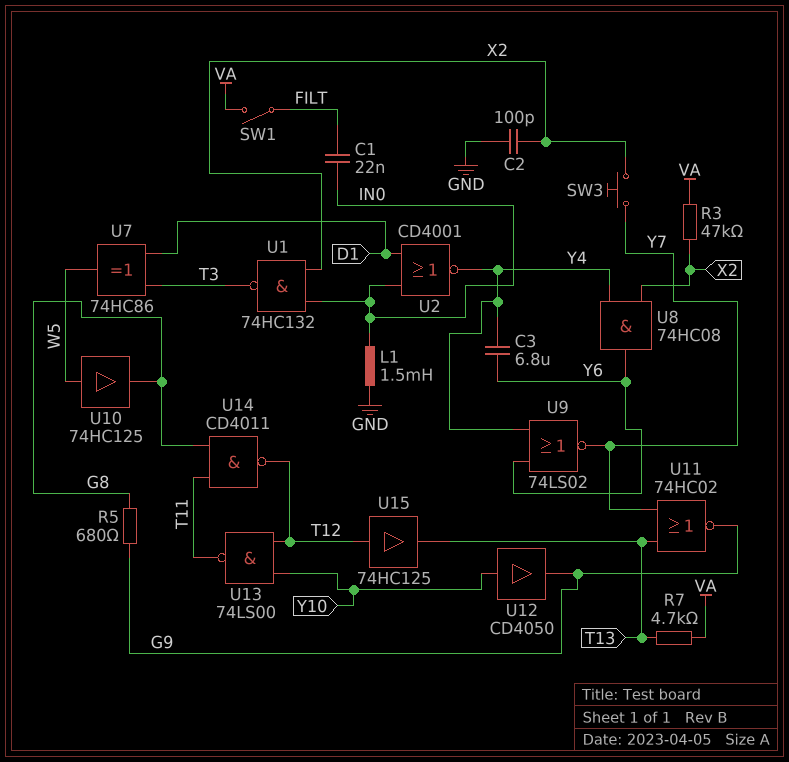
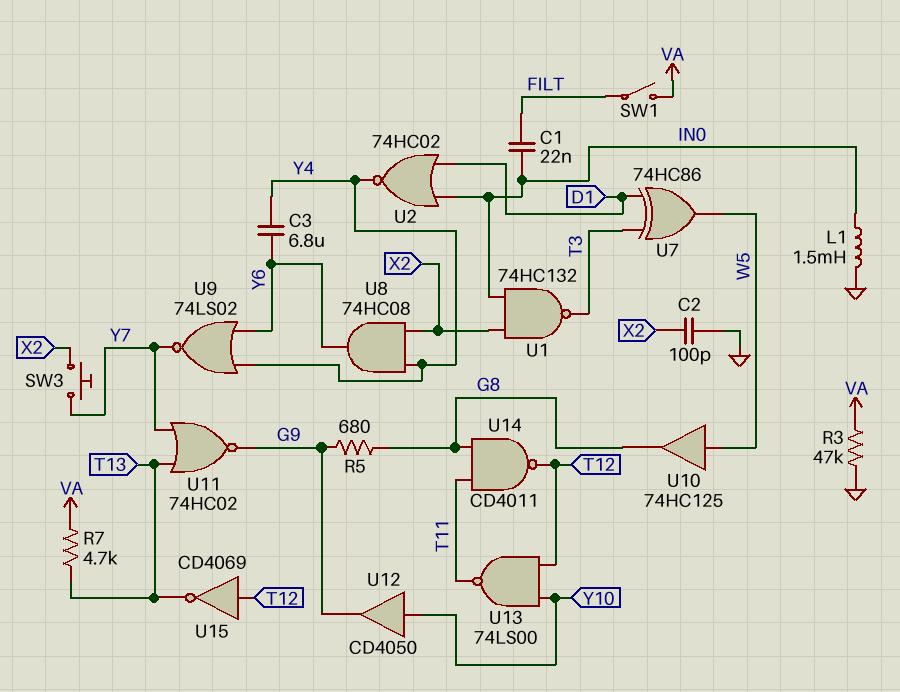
R3: 47k (VA, X2) -> 47k (GND, VA)
U2: NOR CD4001 (in D1, in IN0, out Y4) -> NOR 74HC02 (in D1, in IN0, out Y4)
U15: buffer 74HC125 (in T12, out T13) -> NOT CD4069 (in T12, out T13)

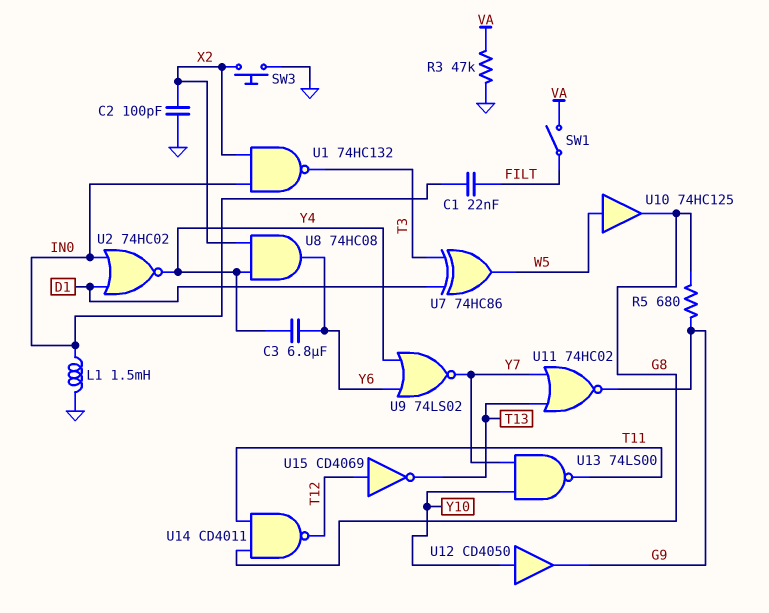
R7: 4.7k (T13, VA) -> none
SW3: button (X2, Y7) -> button (GND, X2)
U13: NAND 74LS00 (in T12, in Y10, out T11) -> NAND 74LS00 (in Y7, in Y10, out T11)

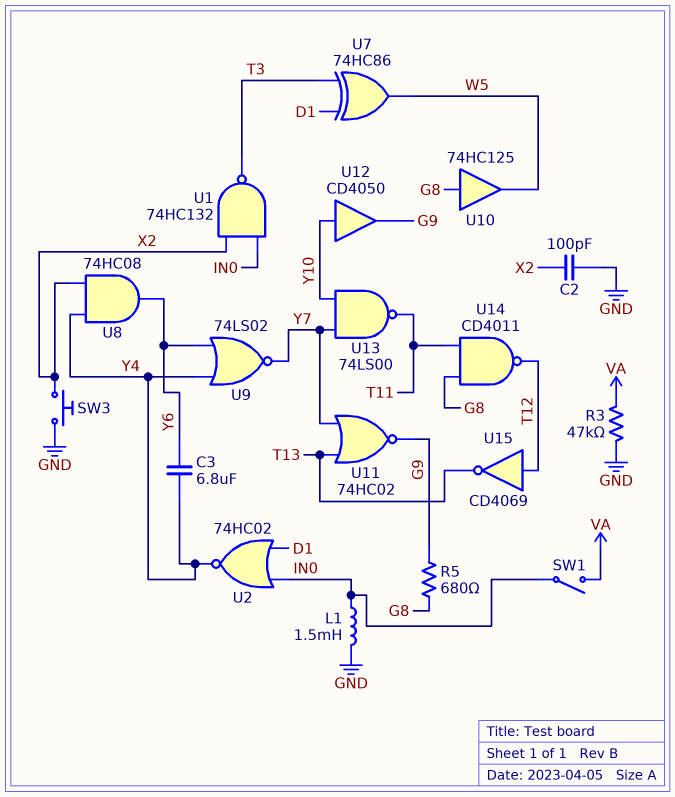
C1: 22nF (FILT, IN0) -> none
SW1: switch (FILT, VA) -> switch (IN0, VA)
U10: buffer 74HC125 (in W5, out G8) -> buffer 74HC125 (in G8, out W5)

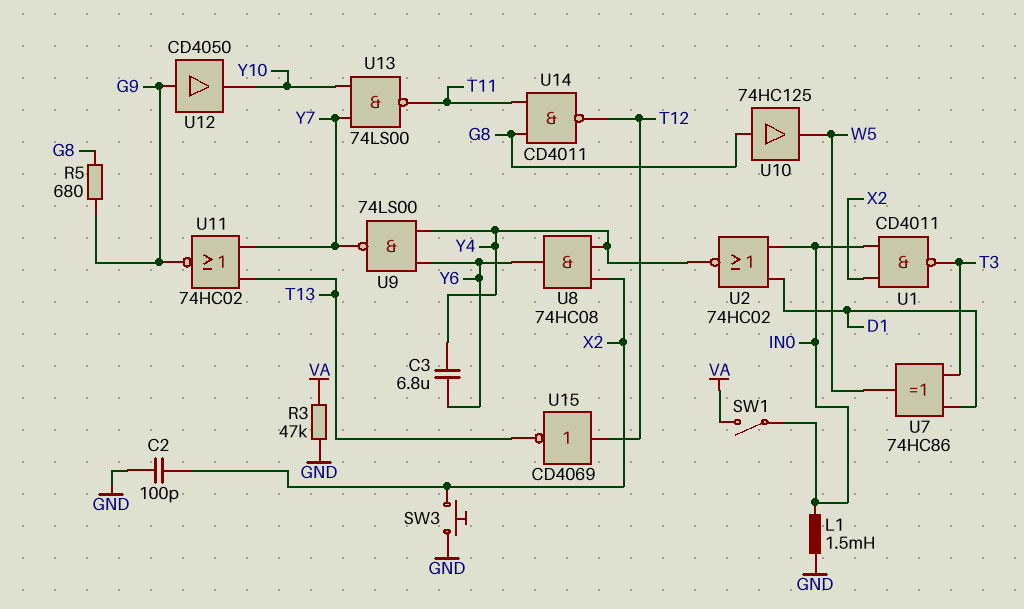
U1: NAND 74HC132 (in IN0, in X2, out T3) -> NAND CD4011 (in IN0, in X2, out T3)
U9: NOR 74LS02 (in Y4, in Y6, out Y7) -> NAND 74LS00 (in Y4, in Y6, out Y7)
U12: buffer CD4050 (in Y10, out G9) -> buffer CD4050 (in G9, out Y10)

